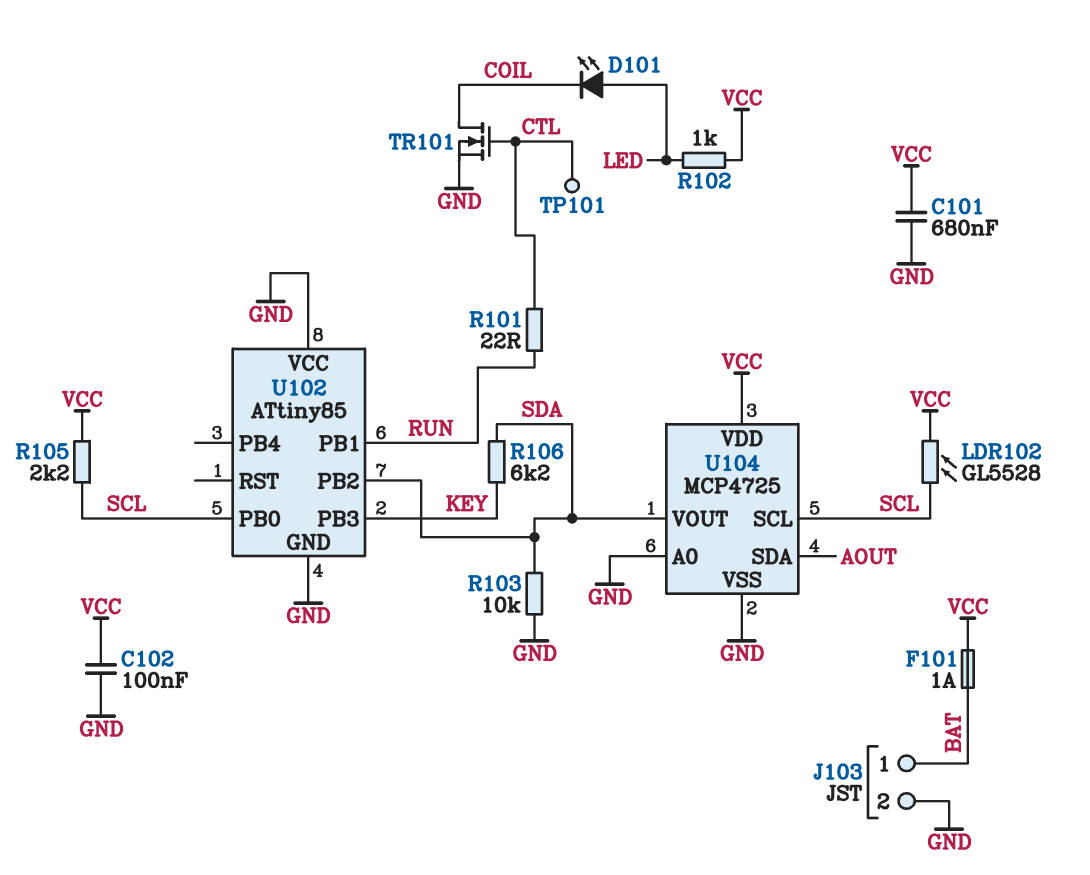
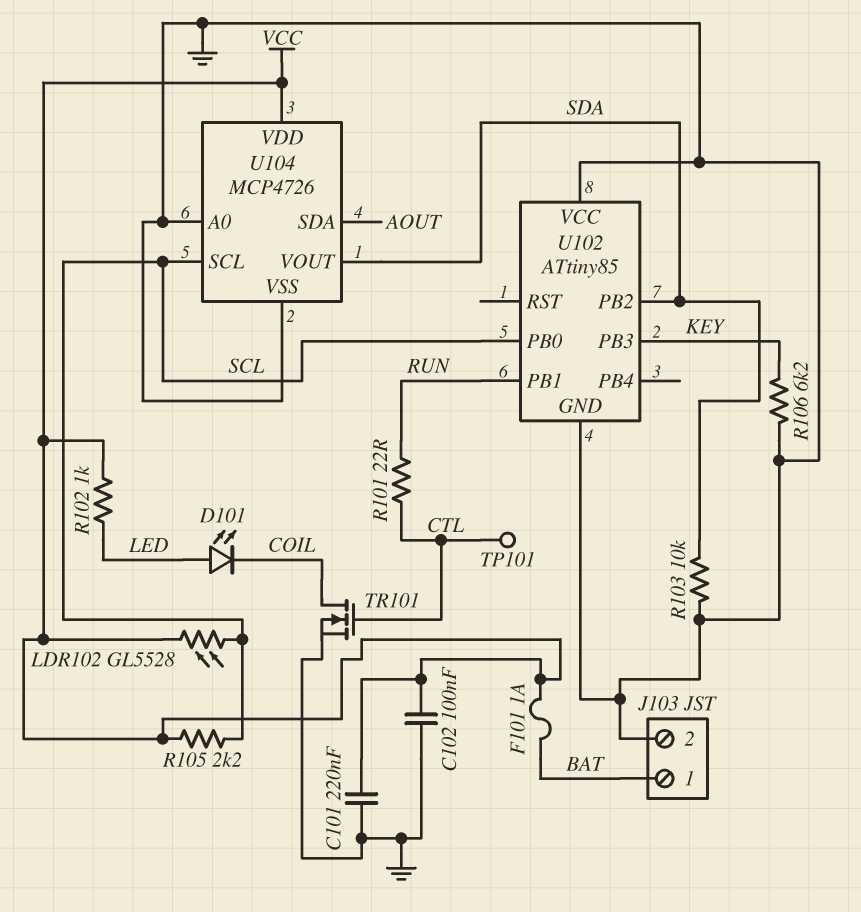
C101: 680nF (GND, VCC) -> 220nF (GND, VCC)
R106: 6.2k (KEY, SDA) -> 6.2k (GND, KEY)
U104: MCP4725 -> MCP4726

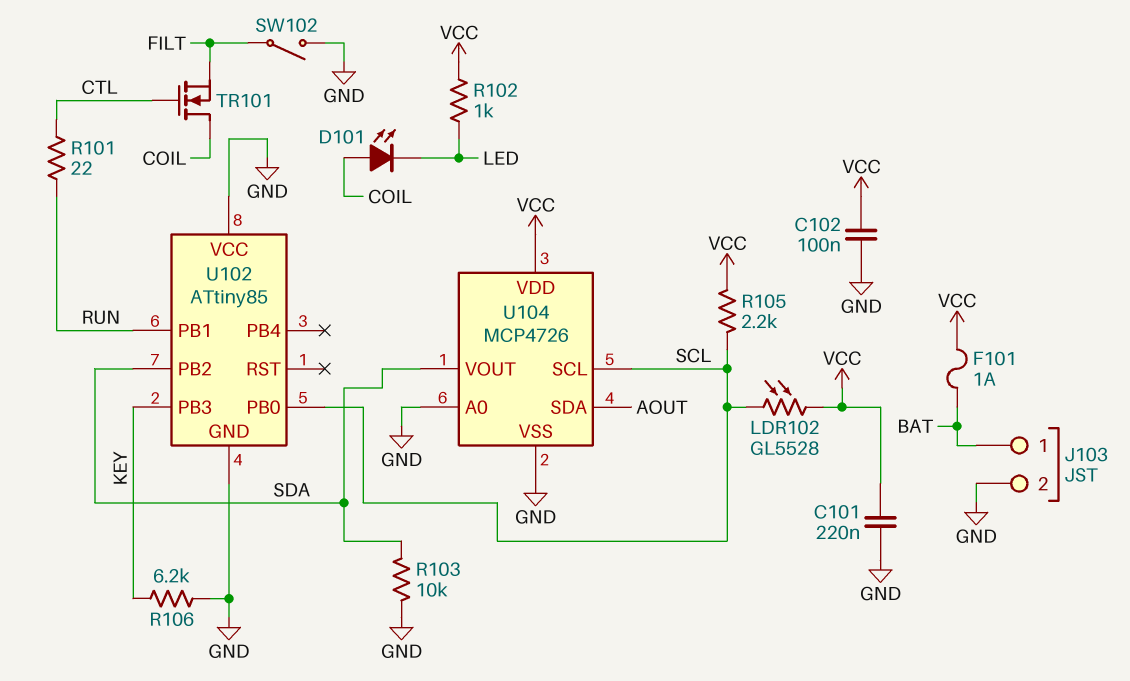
D101: LED (A LED, K COIL) -> LED (A COIL, K LED)
SW102: none -> switch (FILT, GND)
TP101: test point (CTL) -> none
TR101: NMOS (G CTL, D COIL, S GND) -> NMOS (G CTL, D COIL, S FILT)

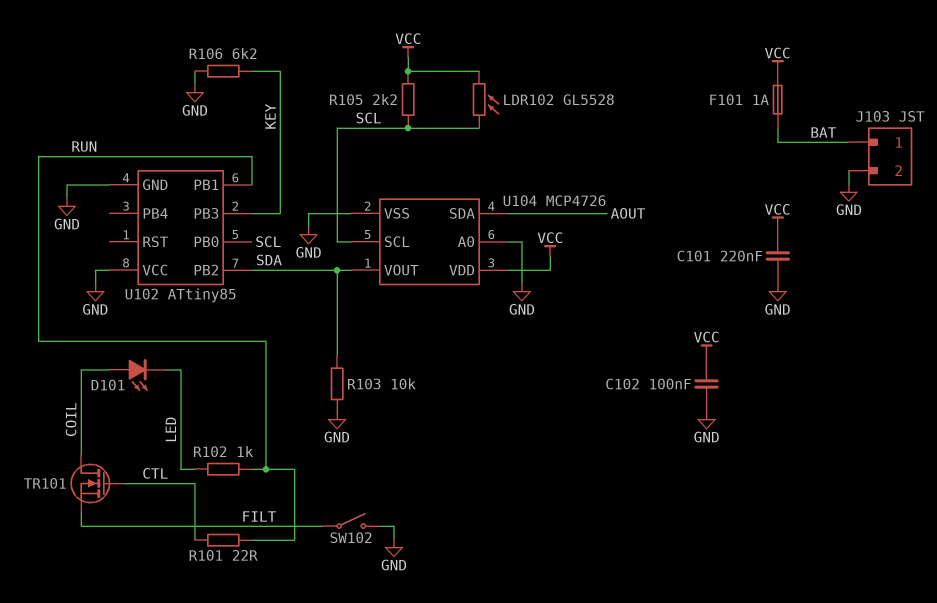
R102: 1k (LED, VCC) -> 1k (LED, RUN)

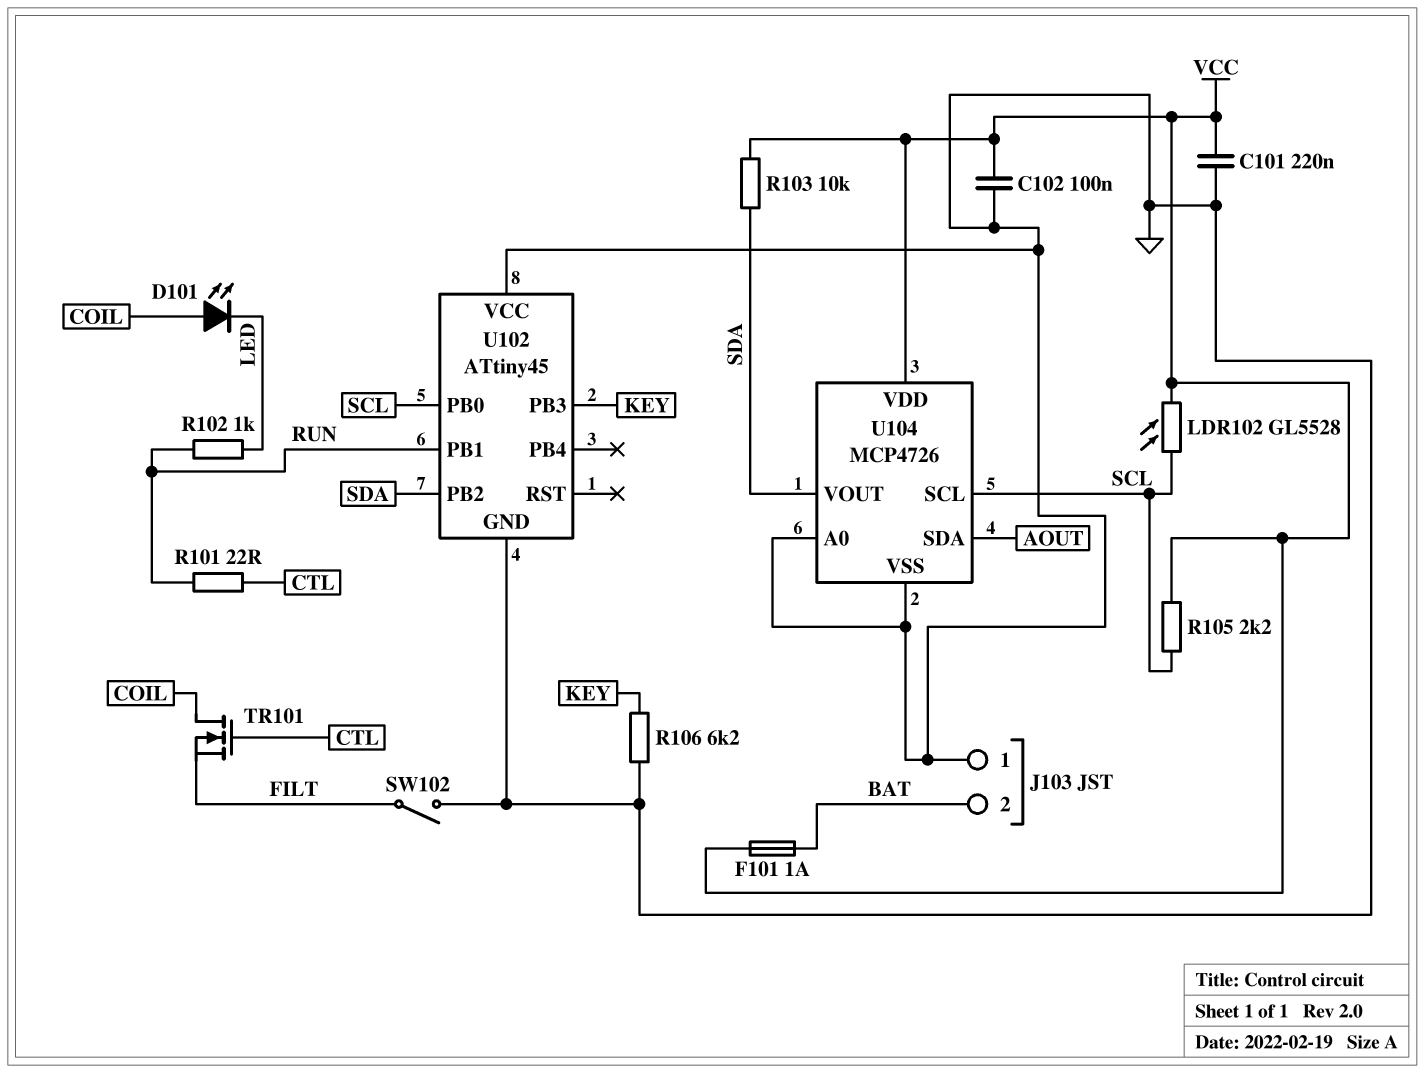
J103 pin 1: BAT -> GND
J103 pin 2: GND -> BAT
R103: 10k (GND, SDA) -> 10k (SDA, VCC)
U102: ATtiny85 -> ATtiny45

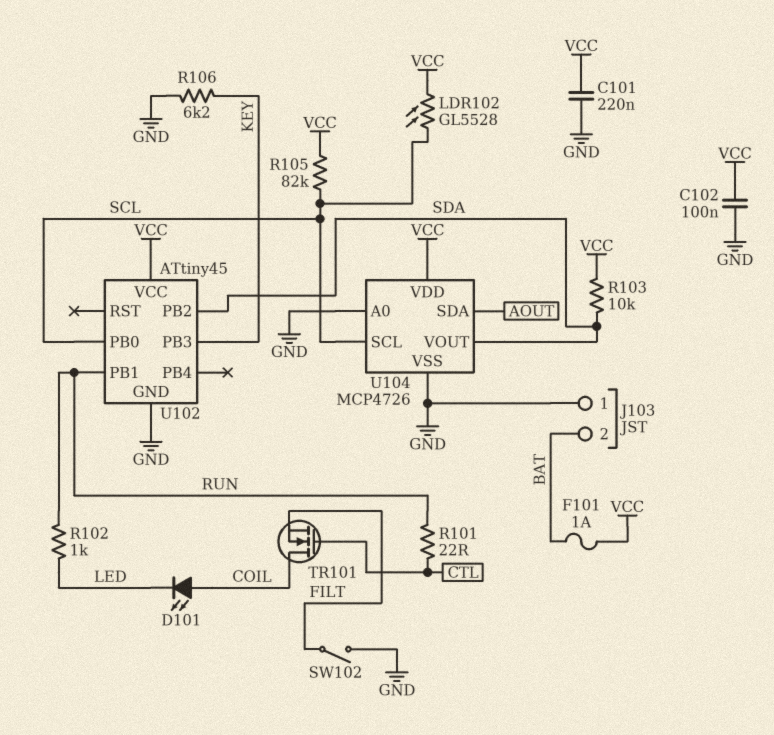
R105: 2.2k (SCL, VCC) -> 82k (SCL, VCC)
U102 pin VCC: GND -> VCC

